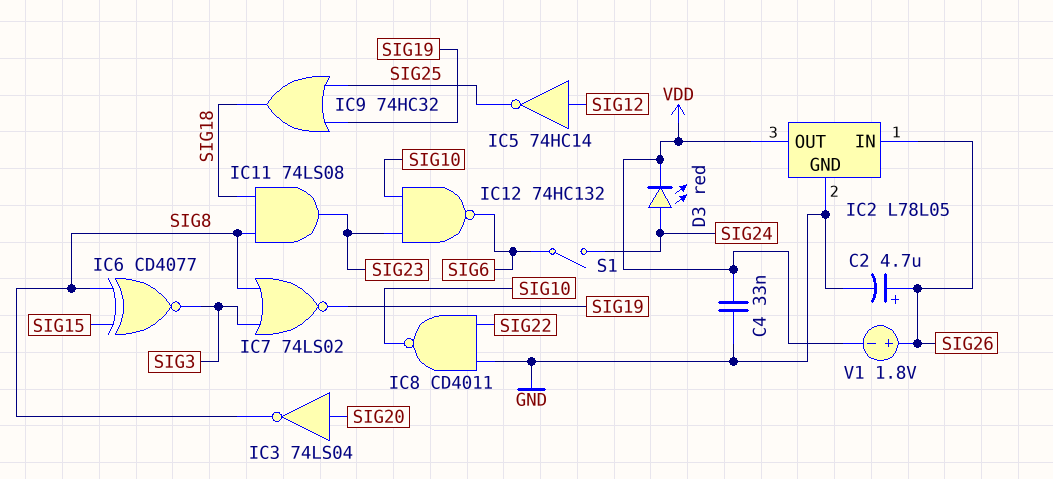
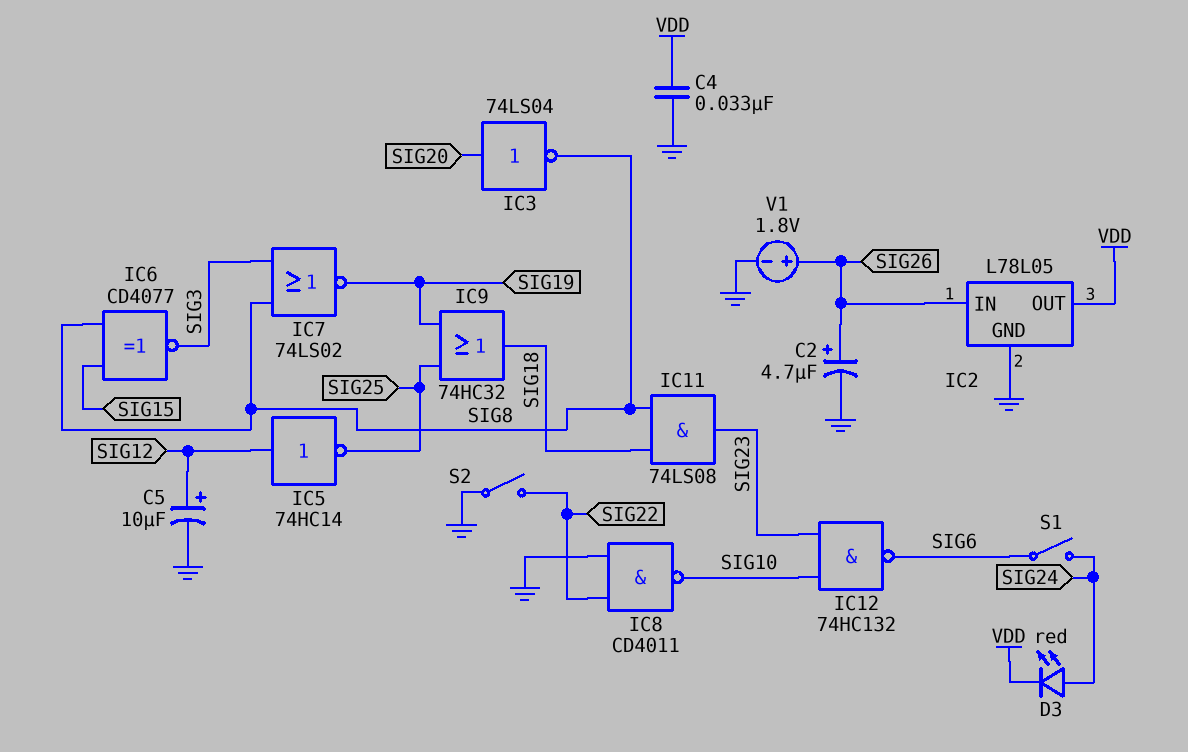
C5: none -> 10uF (plus SIG12, minus GND)
S2: none -> switch (GND, SIG22)
V1: 1.8V (plus SIG26, minus VDD) -> 1.8V (plus SIG26, minus GND)

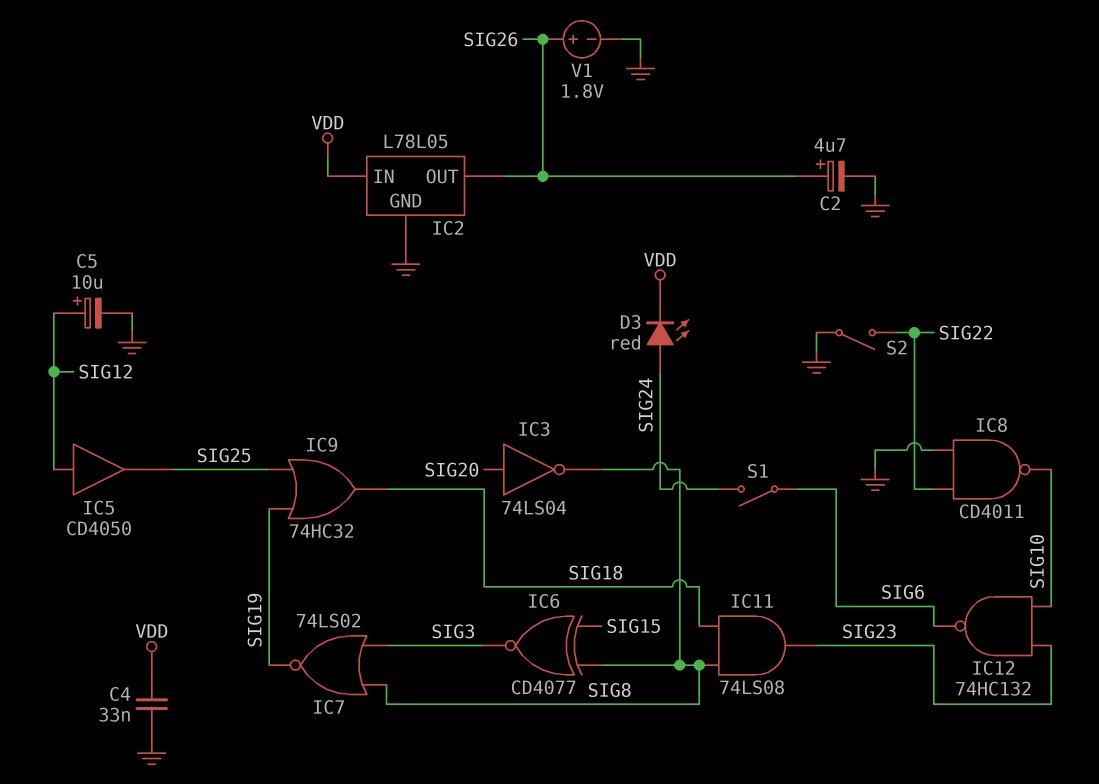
IC2 pin IN: SIG26 -> VDD
IC2 pin OUT: VDD -> SIG26
IC5: NOT 74HC14 (in SIG12, out SIG25) -> buffer CD4050 (in SIG12, out SIG25)

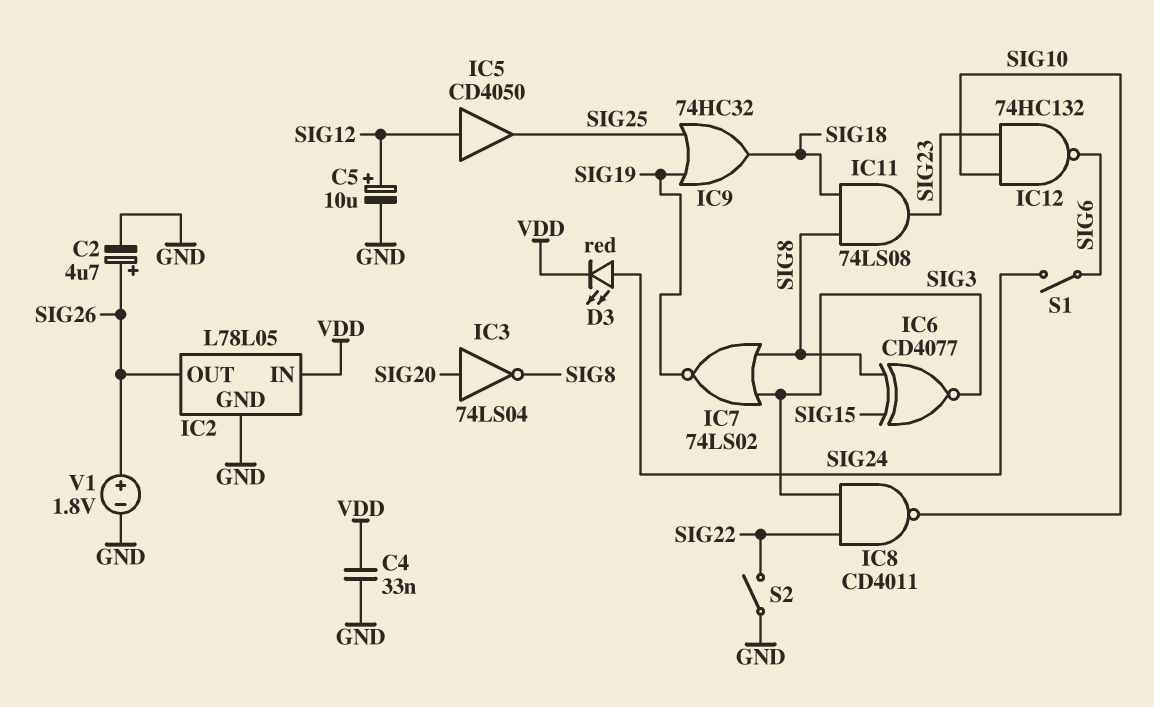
IC8: NAND CD4011 (in GND, in SIG22, out SIG10) -> NAND CD4011 (in SIG3, in SIG22, out SIG10)

